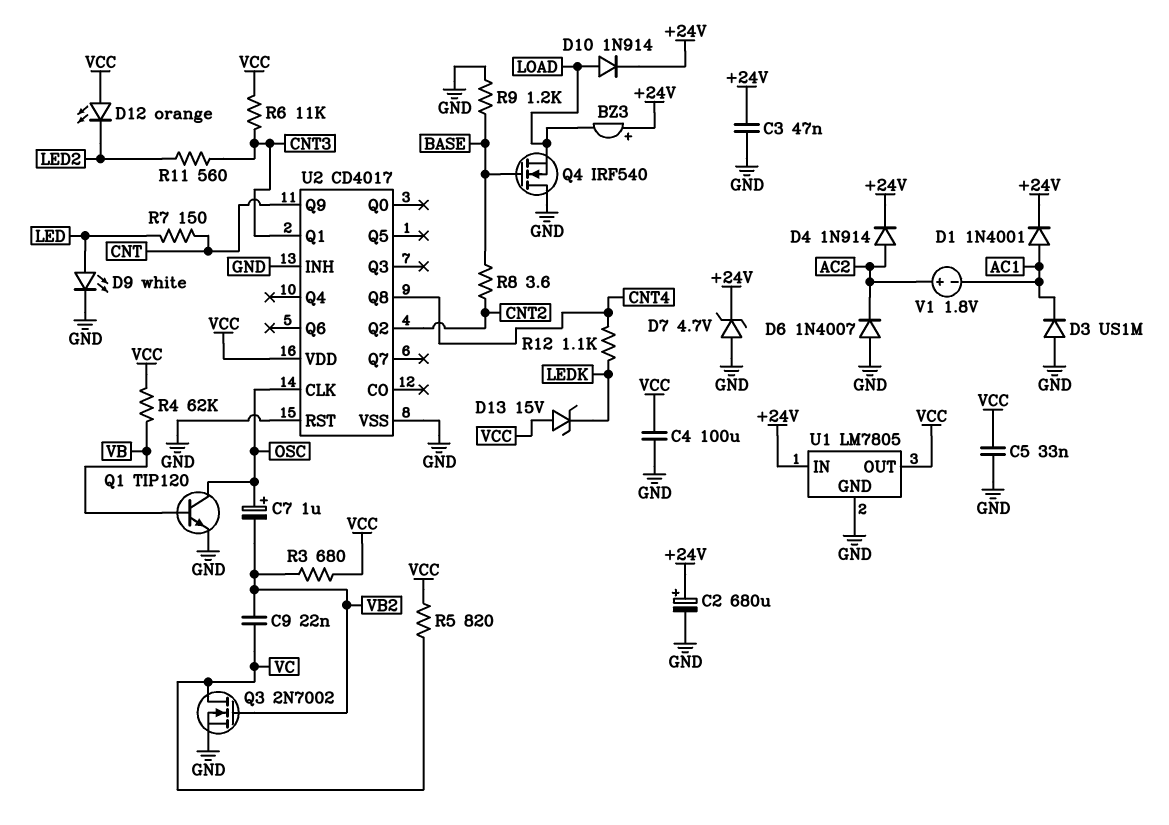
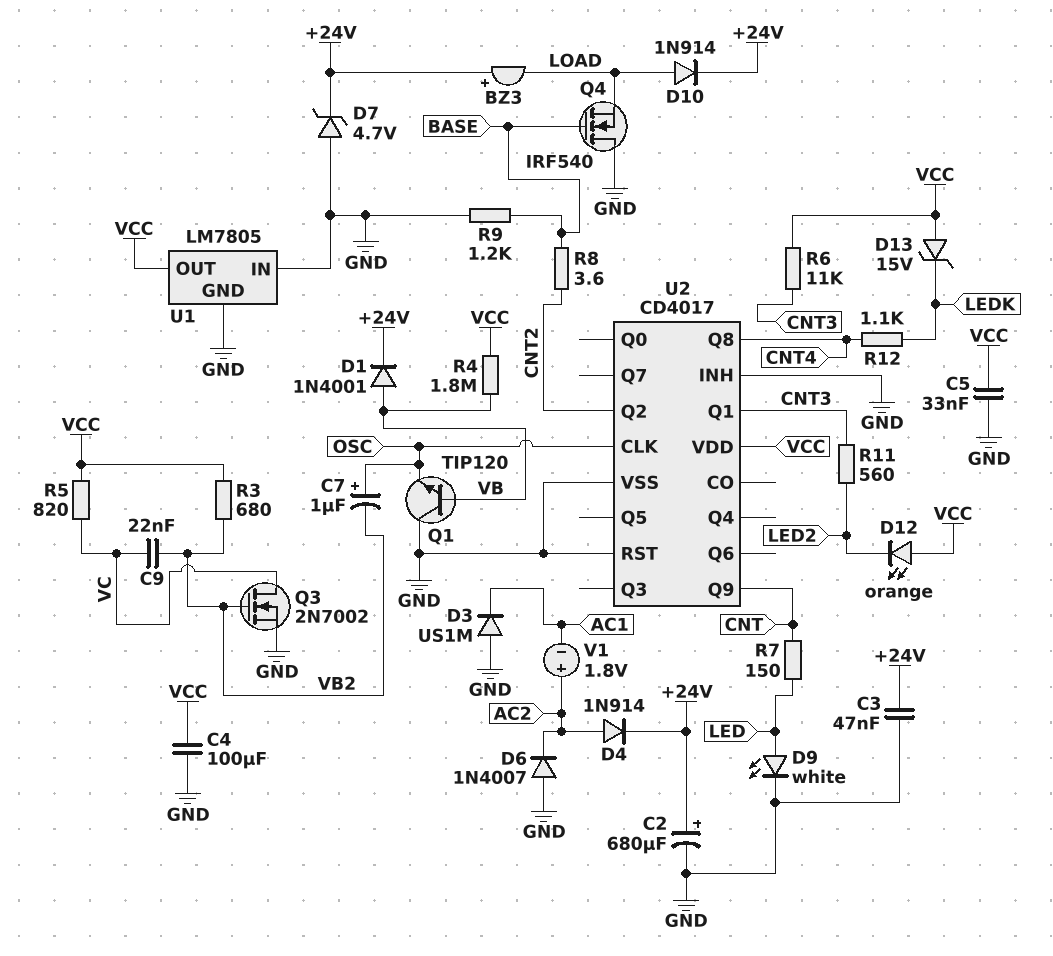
D1: diode 1N4001 (A AC1, K +24V) -> diode 1N4001 (A VB, K +24V)
Q1: NPN TIP120 (B VB, C OSC, E GND) -> NPN TIP120 (B VB, C GND, E OSC)
R4: 62k (VB, VCC) -> 1.8M (VB, VCC)
U1 pin IN: +24V -> GND

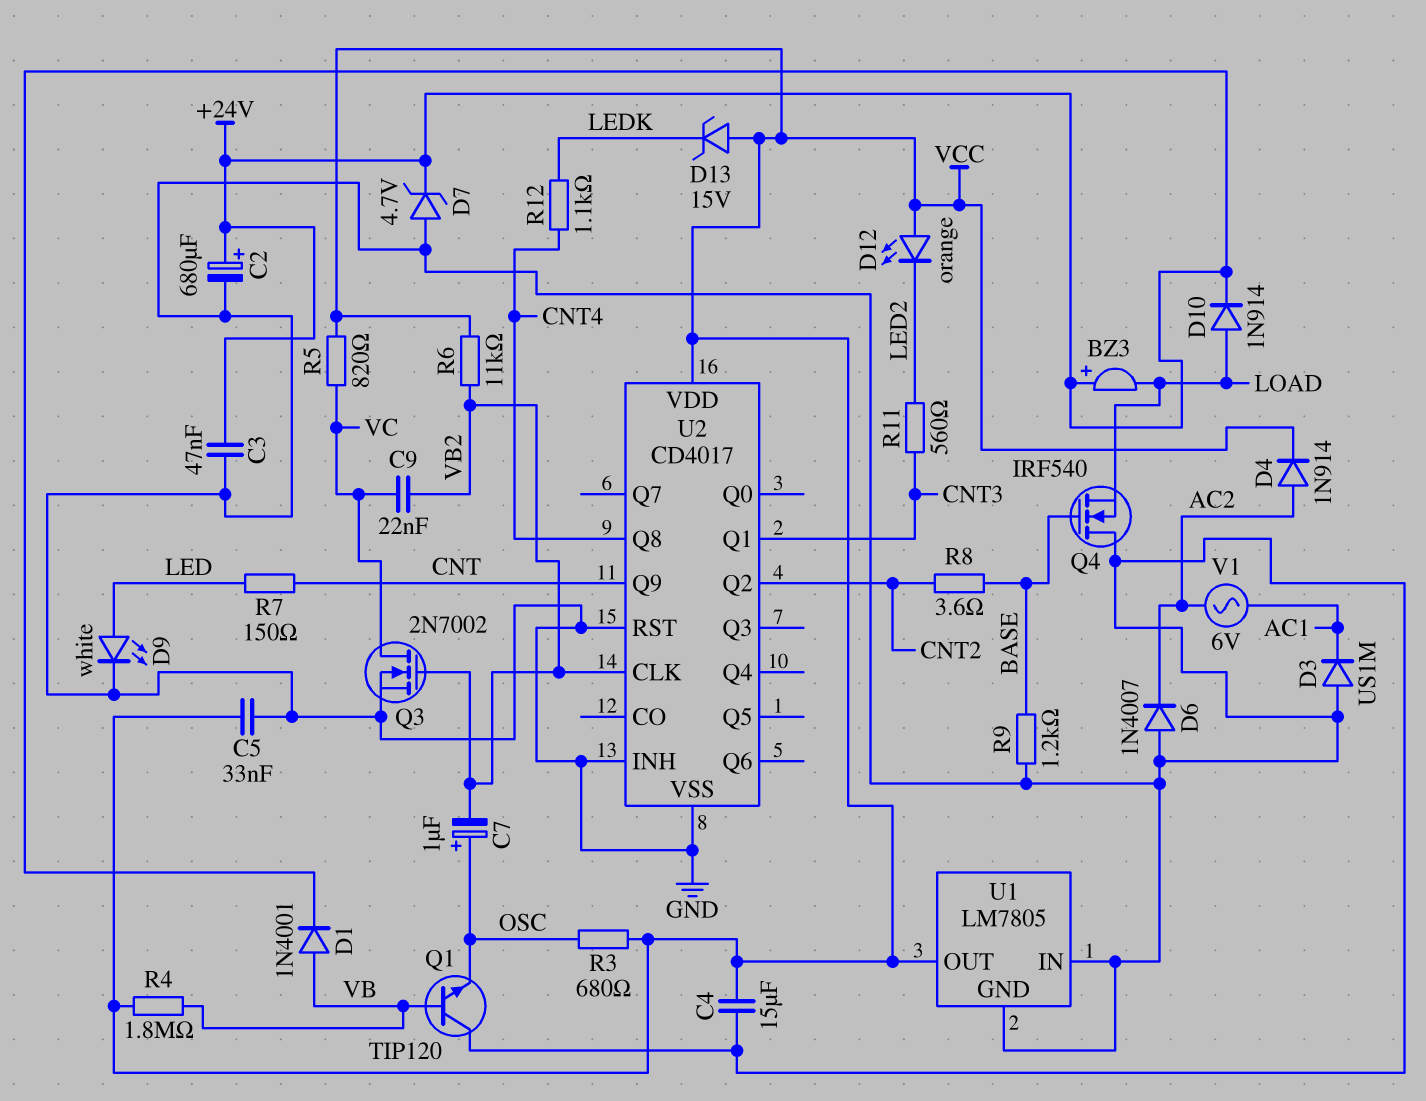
C4: 100uF (GND, VCC) -> 15uF (GND, VCC)
D4: diode 1N914 (A AC2, K +24V) -> diode 1N914 (A AC2, K VCC)
R3: 680 (VB2, VCC) -> 680 (OSC, VCC)
R6: 11k (CNT3, VCC) -> 11k (VB2, VCC)
U2 pin CLK: OSC -> VB2
V1: 1.8V (plus AC2, minus AC1) -> AC 6V (AC1, AC2)

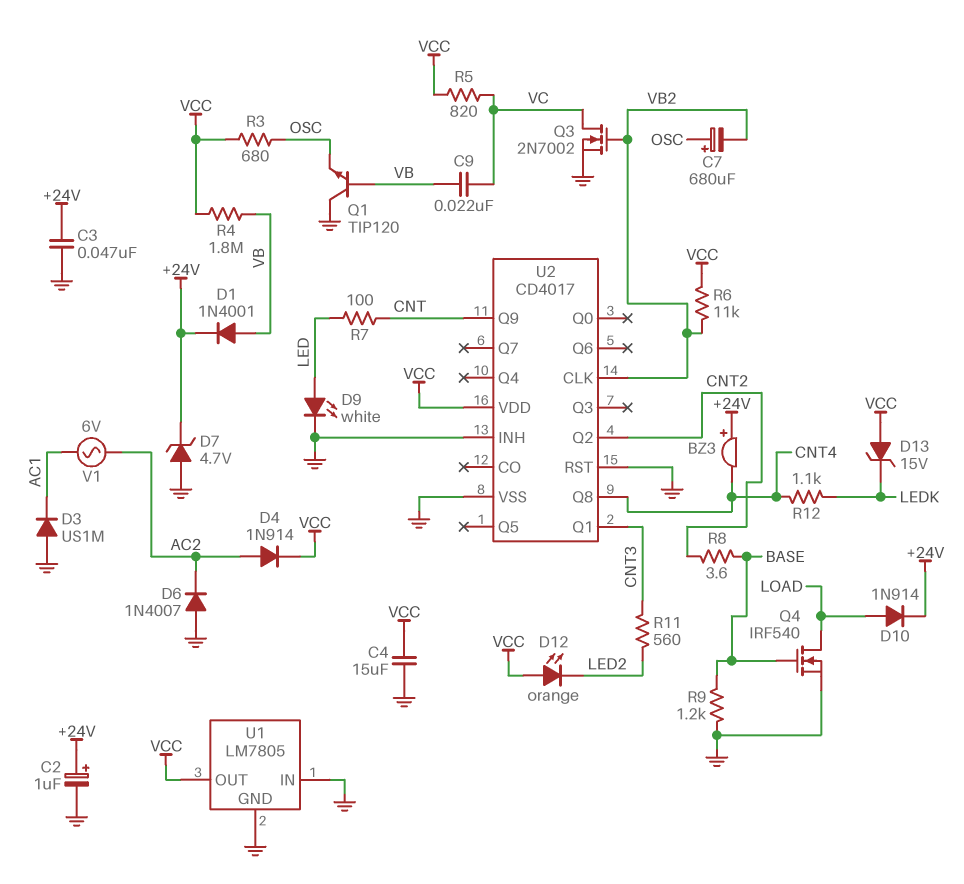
BZ3: buzzer (plus +24V, minus LOAD) -> buzzer (plus +24V, minus CNT4)
C2: 680uF (plus +24V, minus GND) -> 1uF (plus +24V, minus GND)
C5: 33nF (GND, VCC) -> none
C7: 1uF (plus OSC, minus VB2) -> 680uF (plus OSC, minus VB2)
C9: 22nF (VB2, VC) -> 22nF (VB, VC)
Q4: NMOS IRF540 (G BASE, D GND, S LOAD) -> NMOS IRF540 (G BASE, D LOAD, S GND)
R7: 150 (CNT, LED) -> 100 (CNT, LED)

